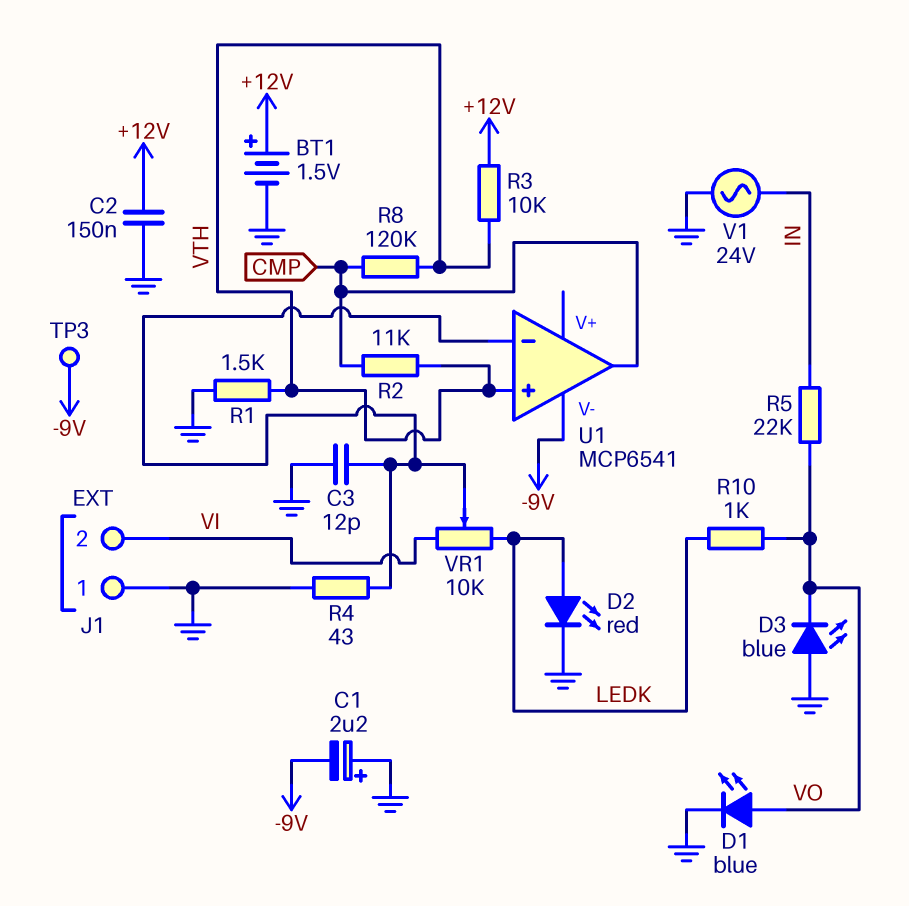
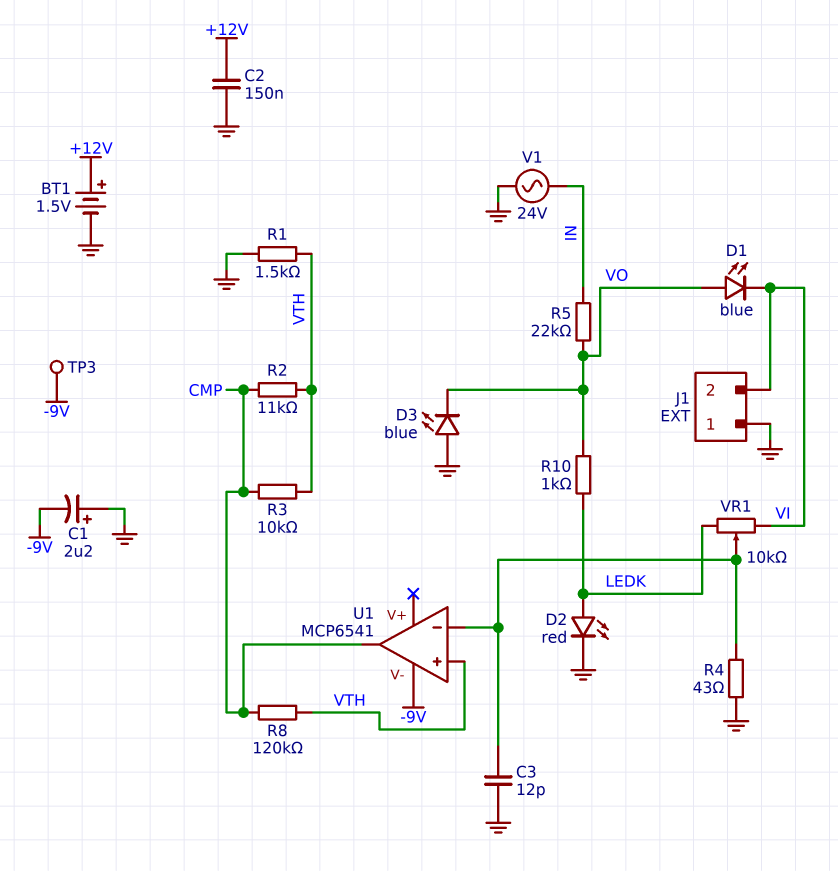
D1: LED blue (A VO, K GND) -> LED blue (A VO, K VI)
R3: 10k (+12V, VTH) -> 10k (CMP, VTH)

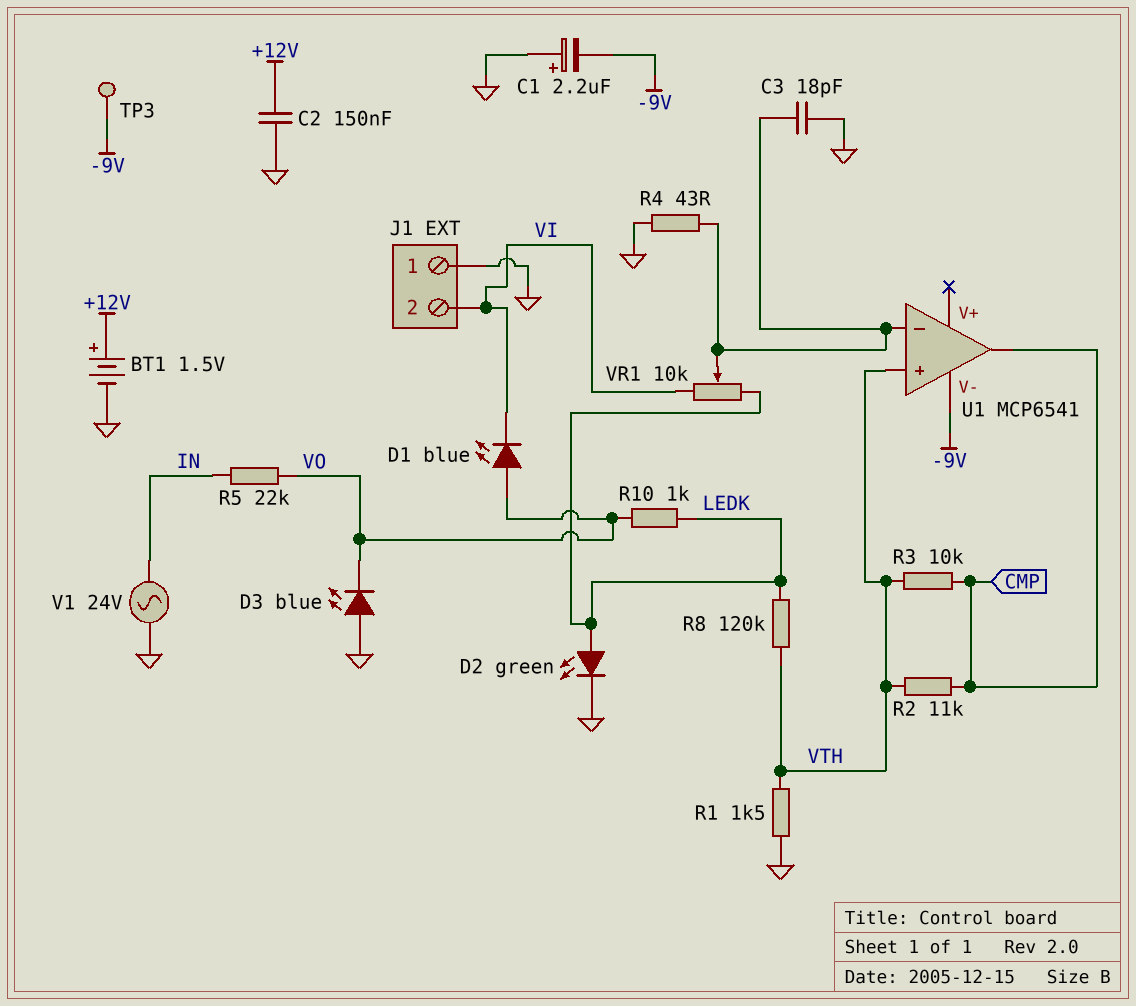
C3: 12pF (GND, U1/in-) -> 18pF (GND, U1/in-)
D2: LED red (A LEDK, K GND) -> LED green (A LEDK, K GND)
R8: 120k (CMP, VTH) -> 120k (LEDK, VTH)

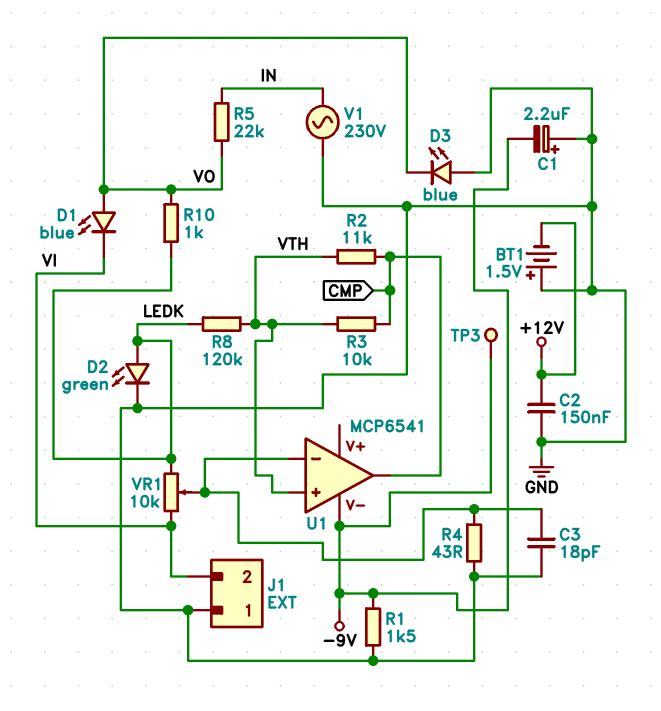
BT1: 1.5V (plus +12V, minus GND) -> 1.5V (plus GND, minus +12V)
R1: 1.5k (GND, VTH) -> 1.5k (-9V, GND)
V1: AC 24V (GND, IN) -> AC 230V (GND, IN)

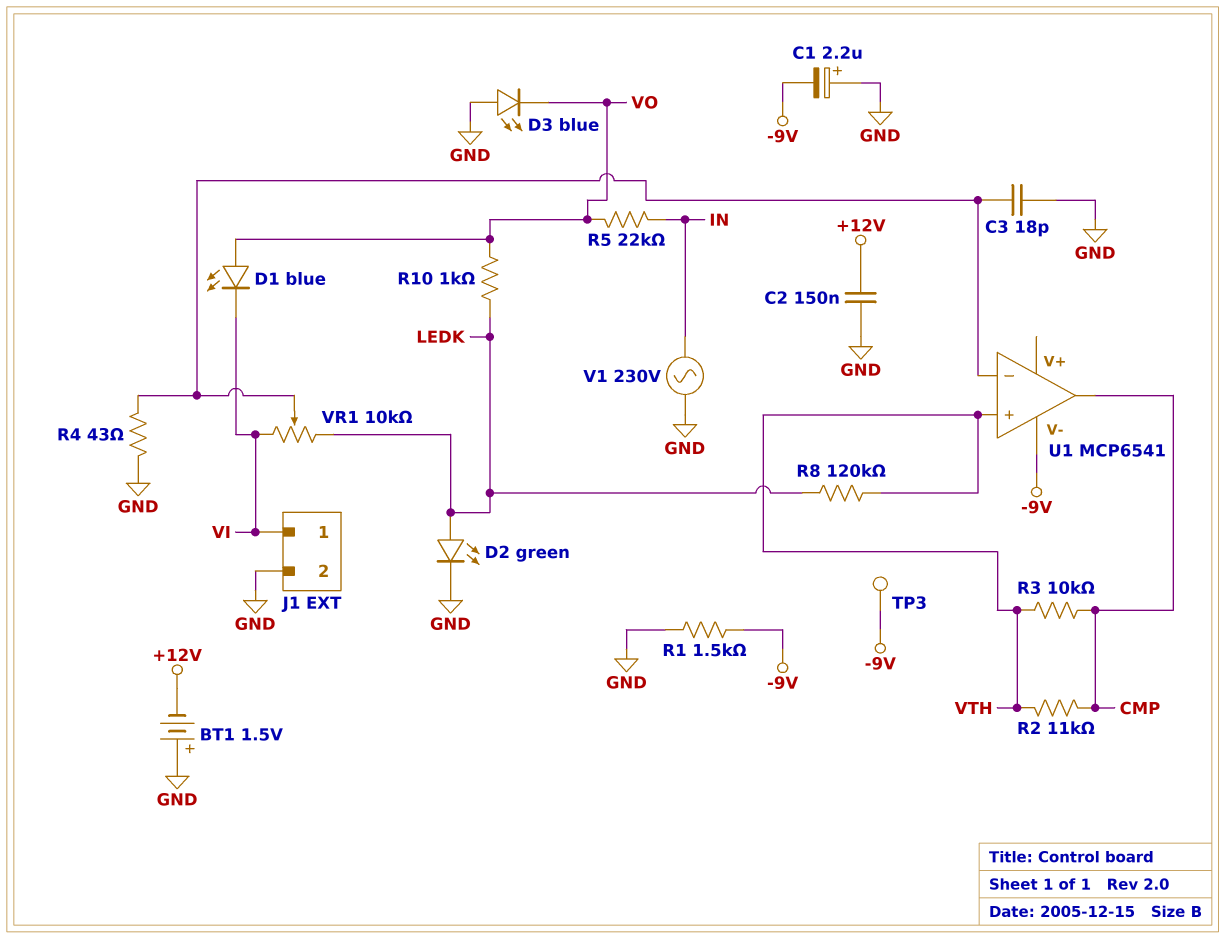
J1 pin 1: GND -> VI
J1 pin 2: VI -> GND

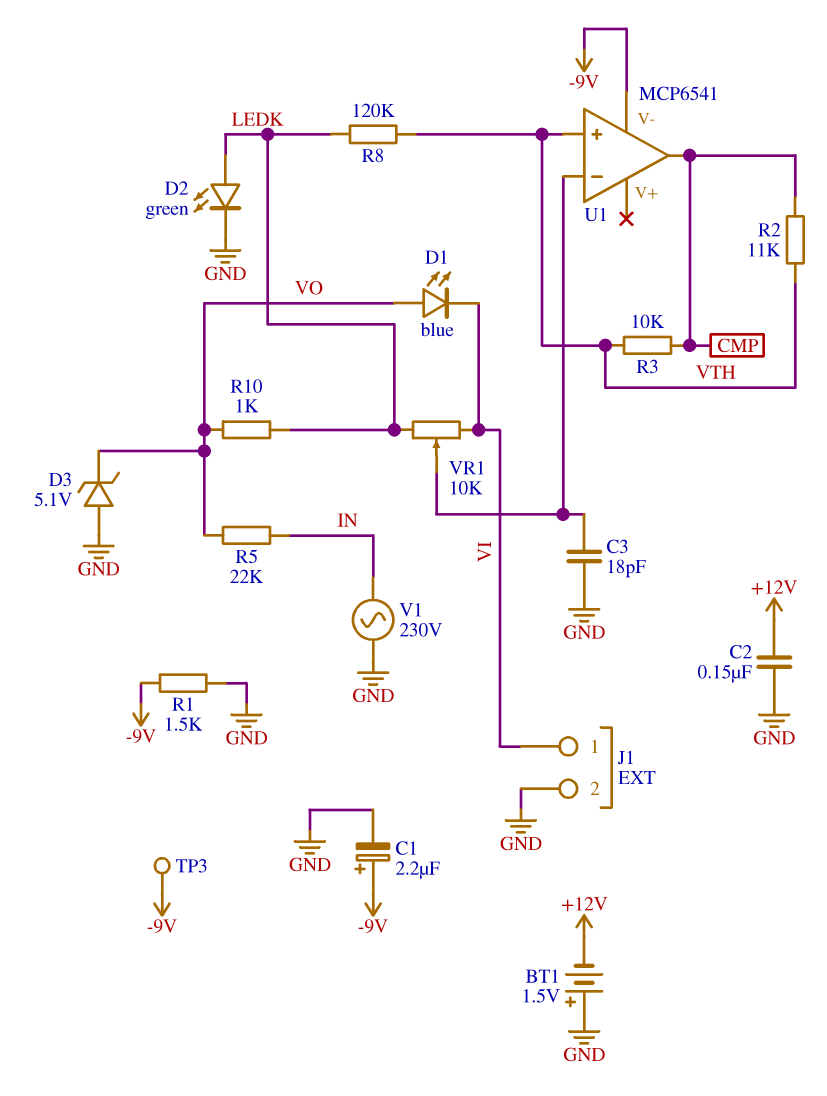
C1: 2.2uF (plus GND, minus -9V) -> 2.2uF (plus -9V, minus GND)
D3: LED blue (A GND, K VO) -> zener 5.1V (A GND, K VO)
R4: 43 (GND, U1/in-) -> none

